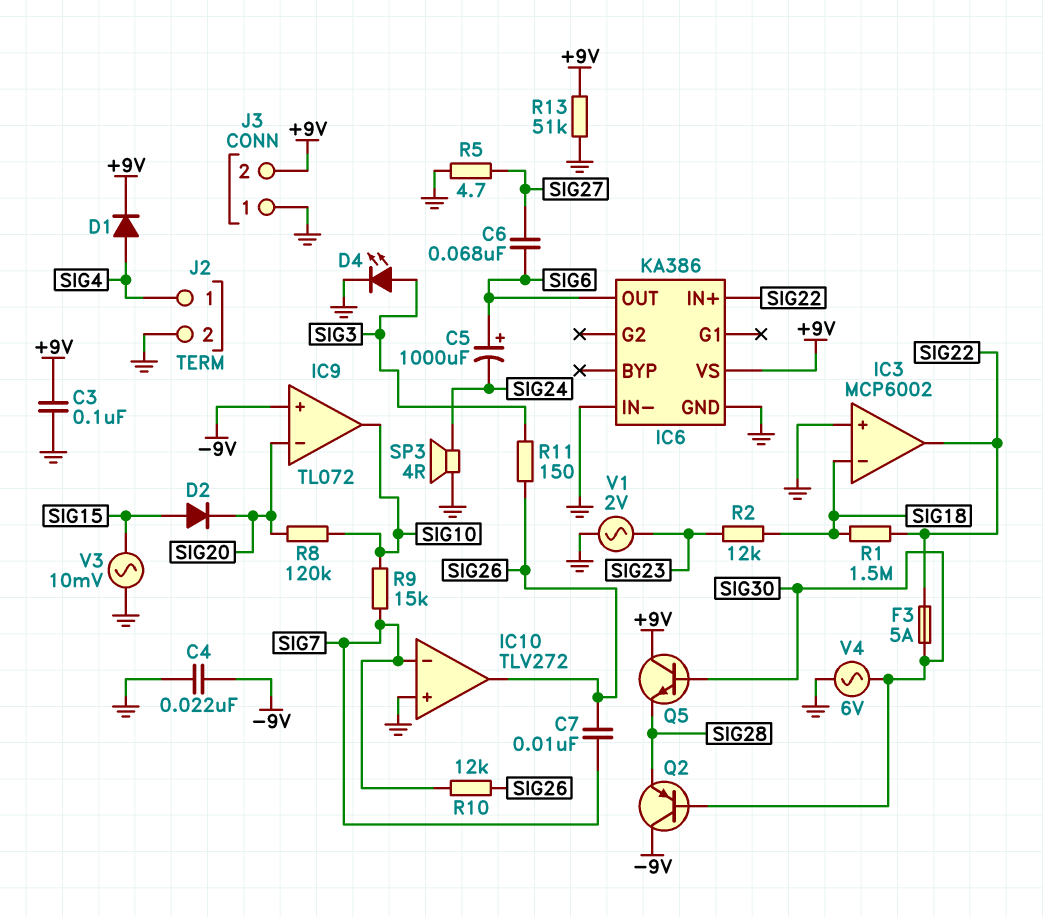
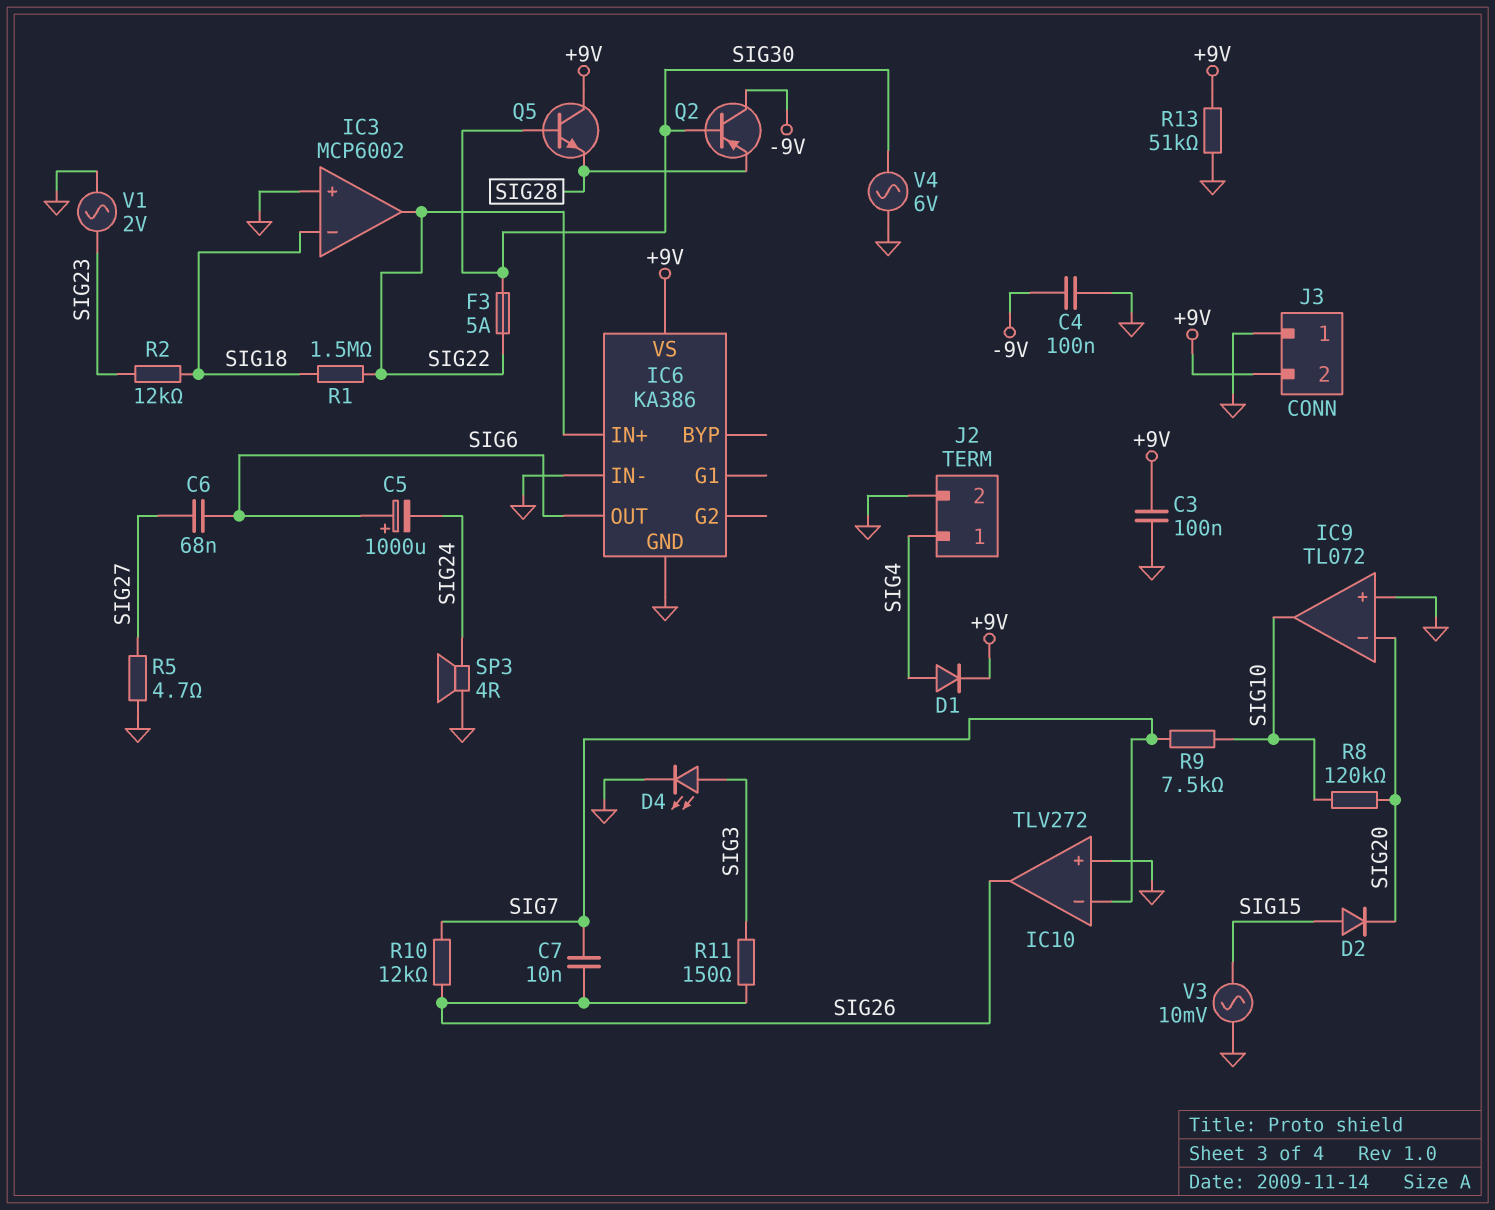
C4: 22nF (-9V, GND) -> 100nF (-9V, GND)
IC9 pin in+: -9V -> GND
R9: 15k (SIG7, SIG10) -> 7.5k (SIG7, SIG10)

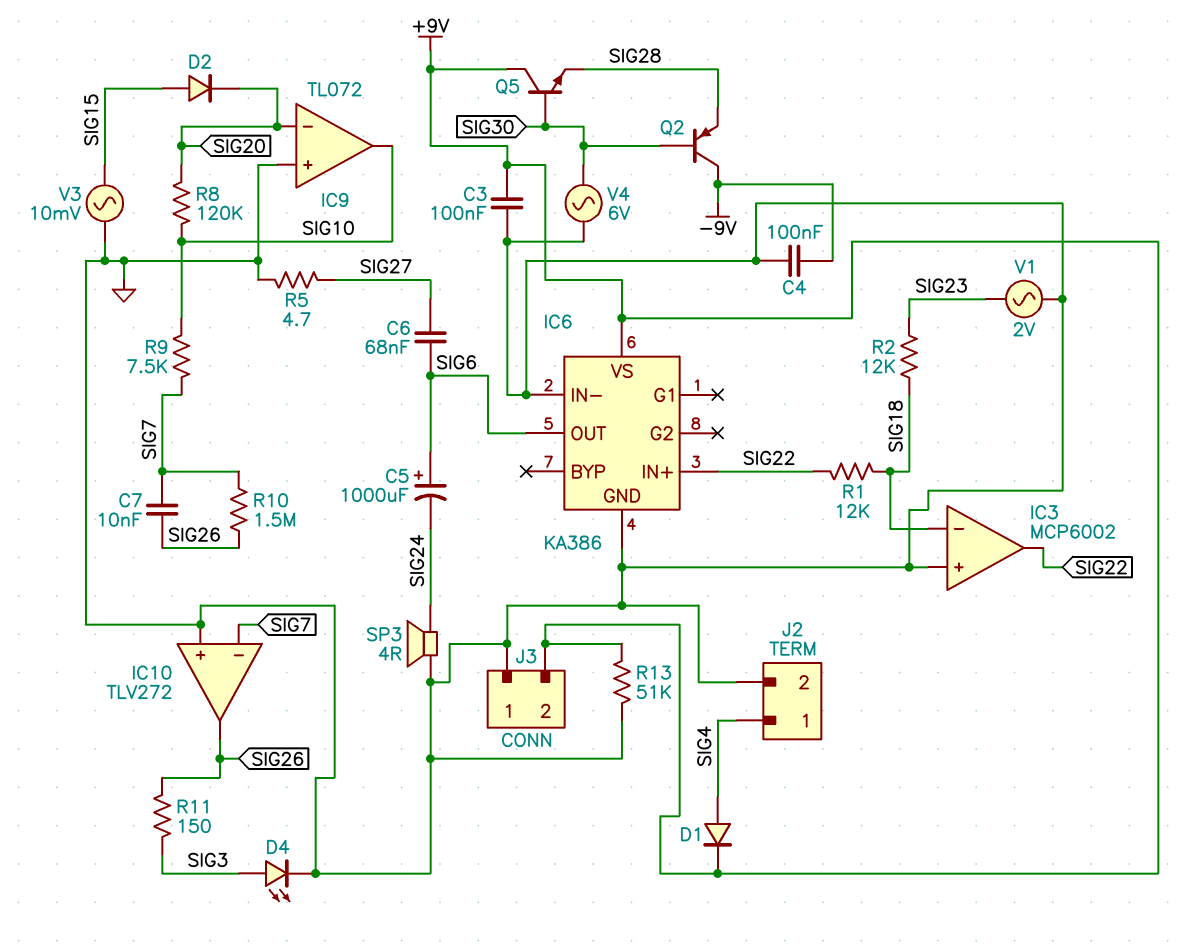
F3: 5A (SIG22, SIG30) -> none
R1: 1.5M (SIG18, SIG22) -> 12k (SIG18, SIG22)
R10: 12k (SIG7, SIG26) -> 1.5M (SIG7, SIG26)

